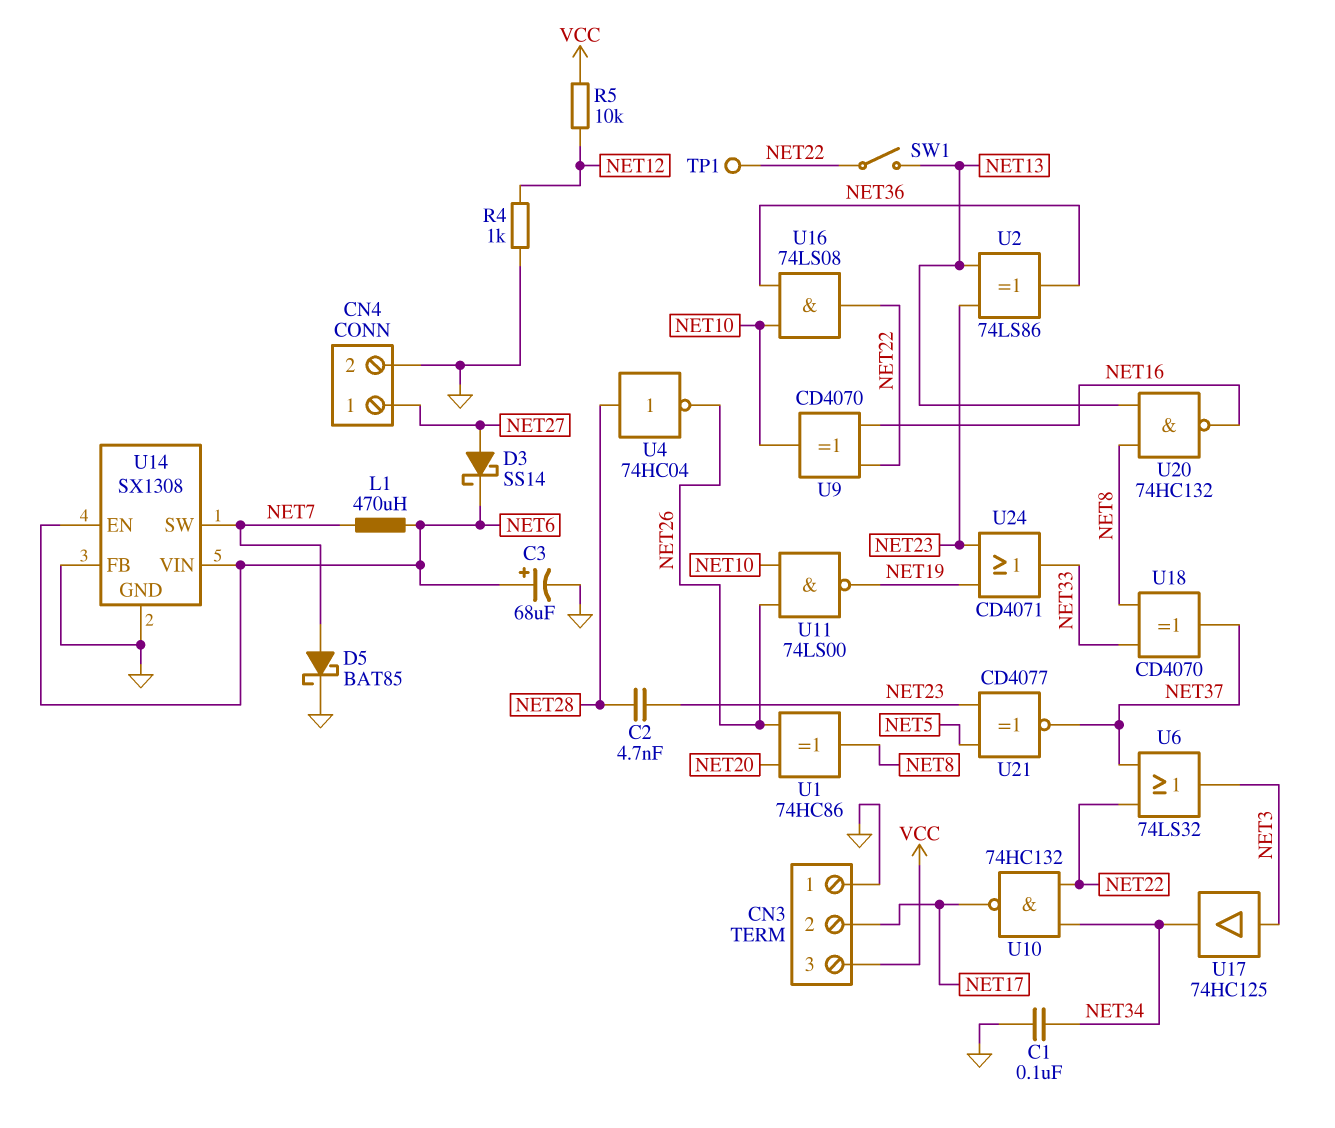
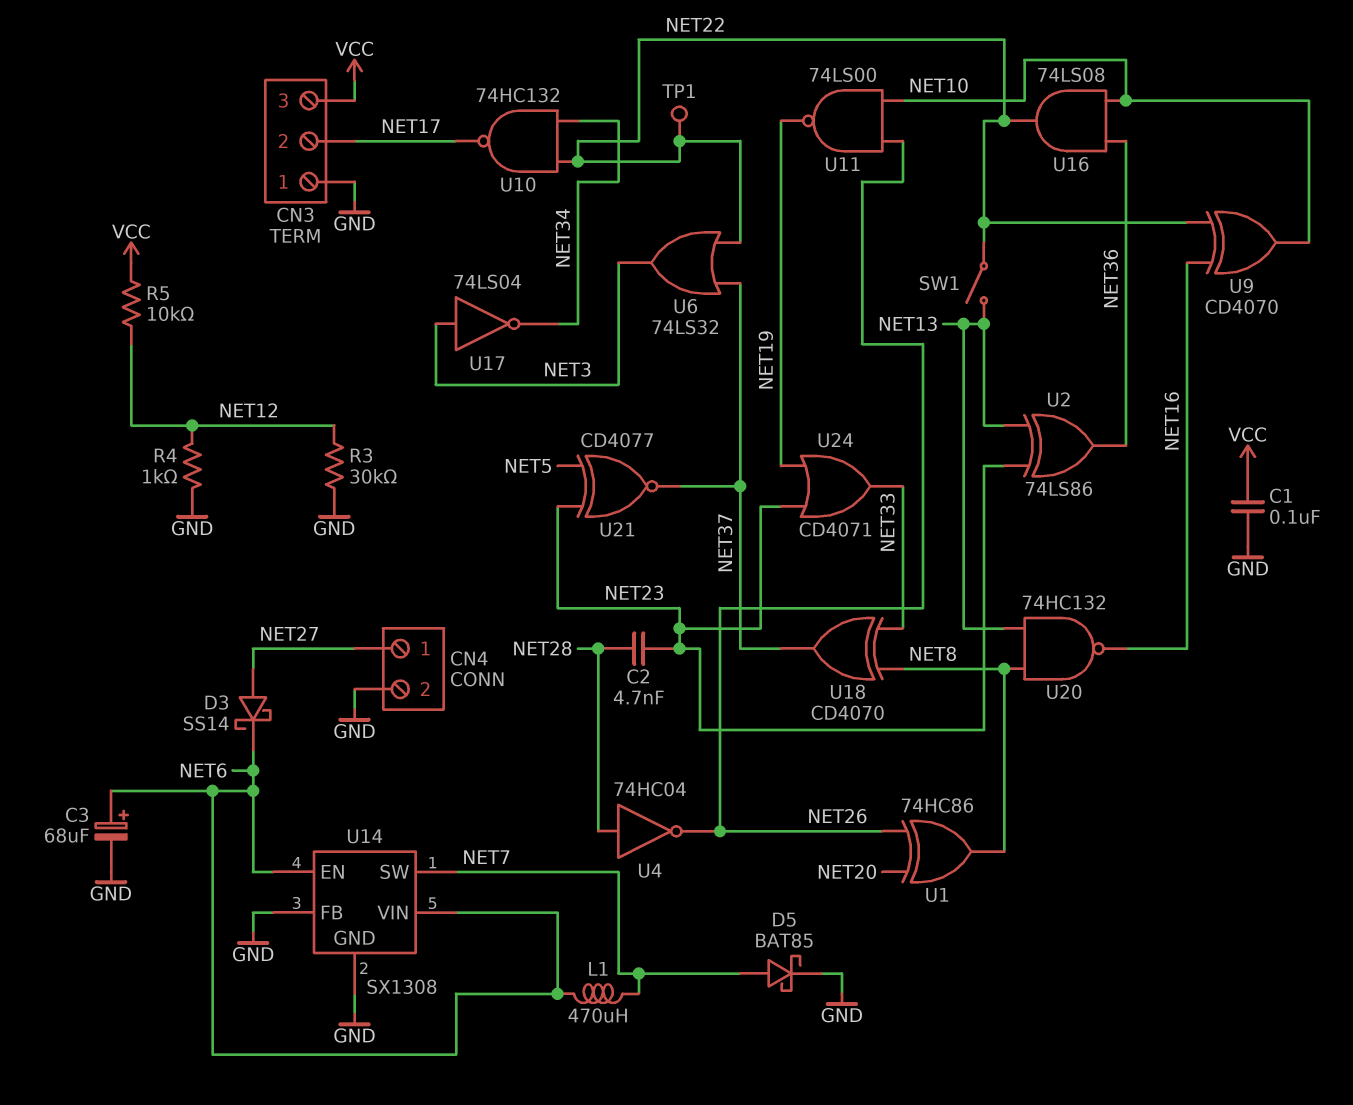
C1: 100nF (GND, NET34) -> 100nF (GND, VCC)
R3: none -> 30k (GND, NET12)
U17: buffer 74HC125 (in NET3, out NET34) -> NOT 74LS04 (in NET3, out NET34)

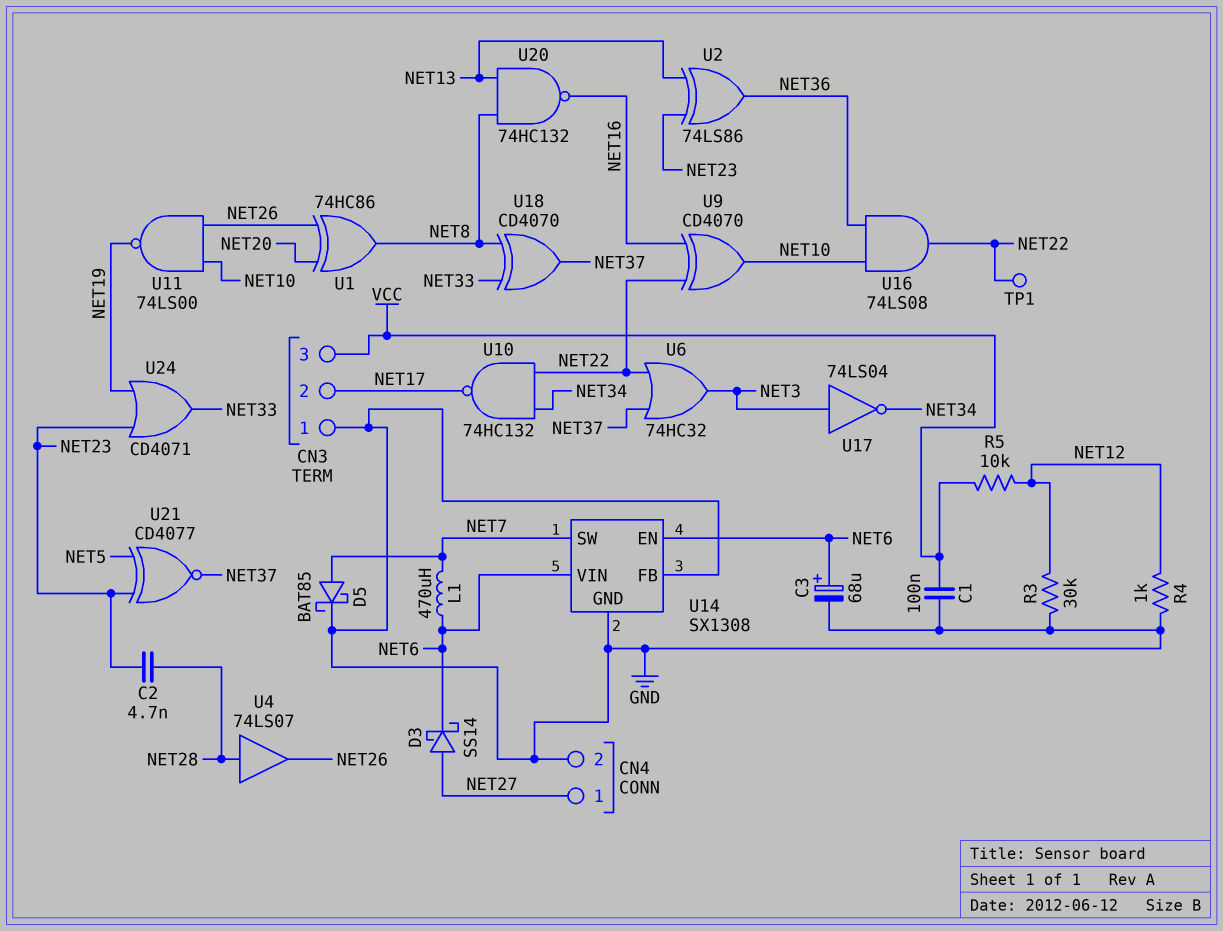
SW1: switch (NET13, NET22) -> none
U4: NOT 74HC04 (in NET28, out NET26) -> buffer 74LS07 (in NET28, out NET26)
U6: OR 74LS32 (in NET22, in NET37, out NET3) -> OR 74HC32 (in NET22, in NET37, out NET3)

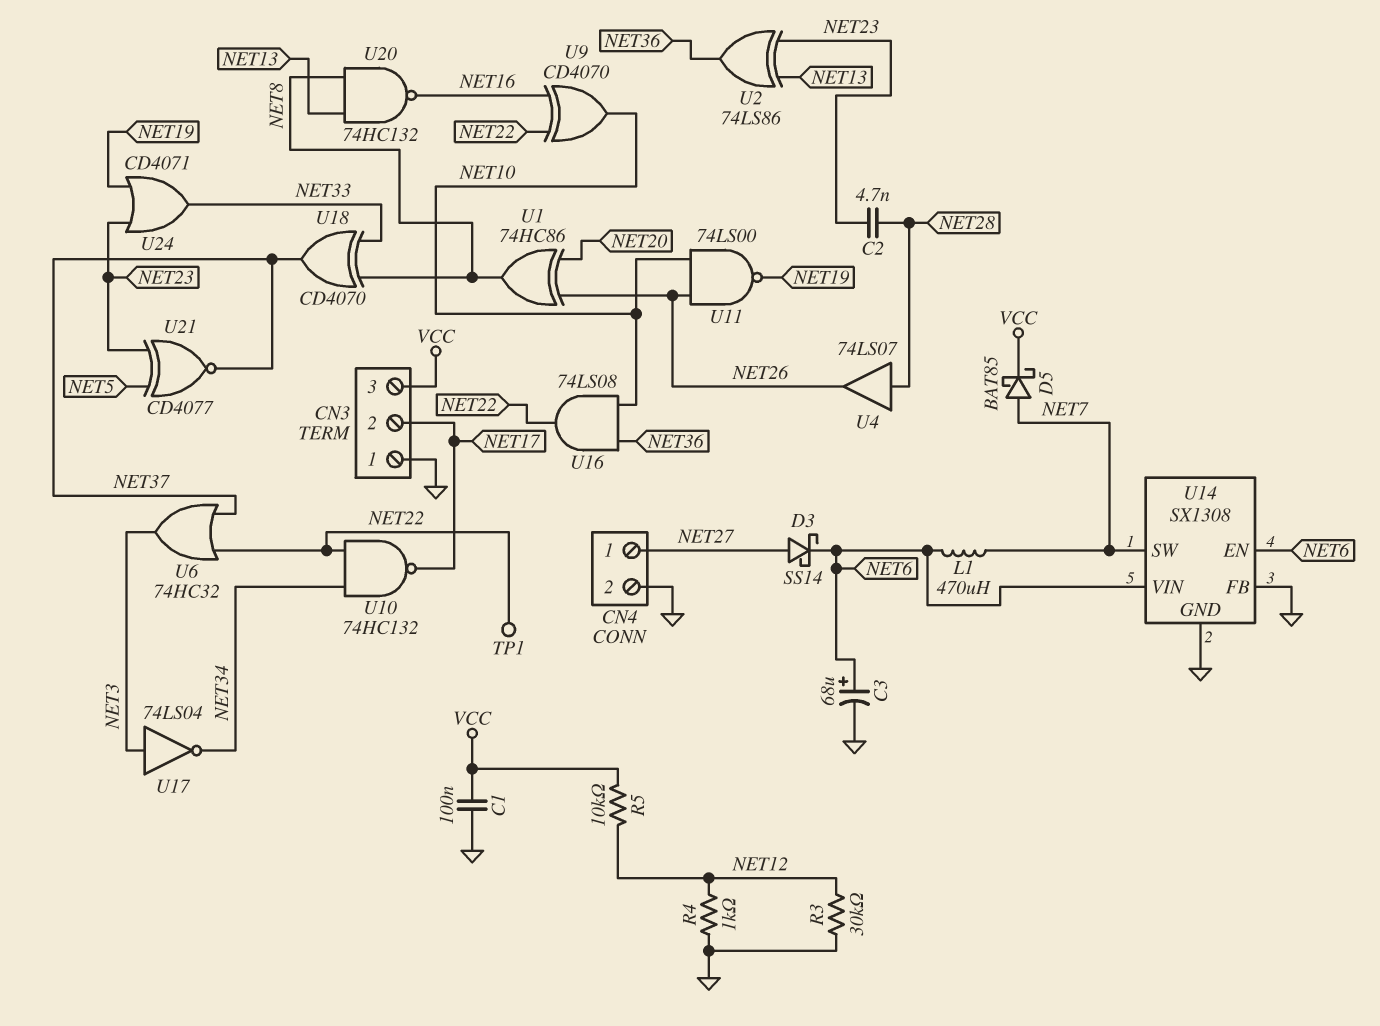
D5: schottky BAT85 (A NET7, K GND) -> schottky BAT85 (A NET7, K VCC)

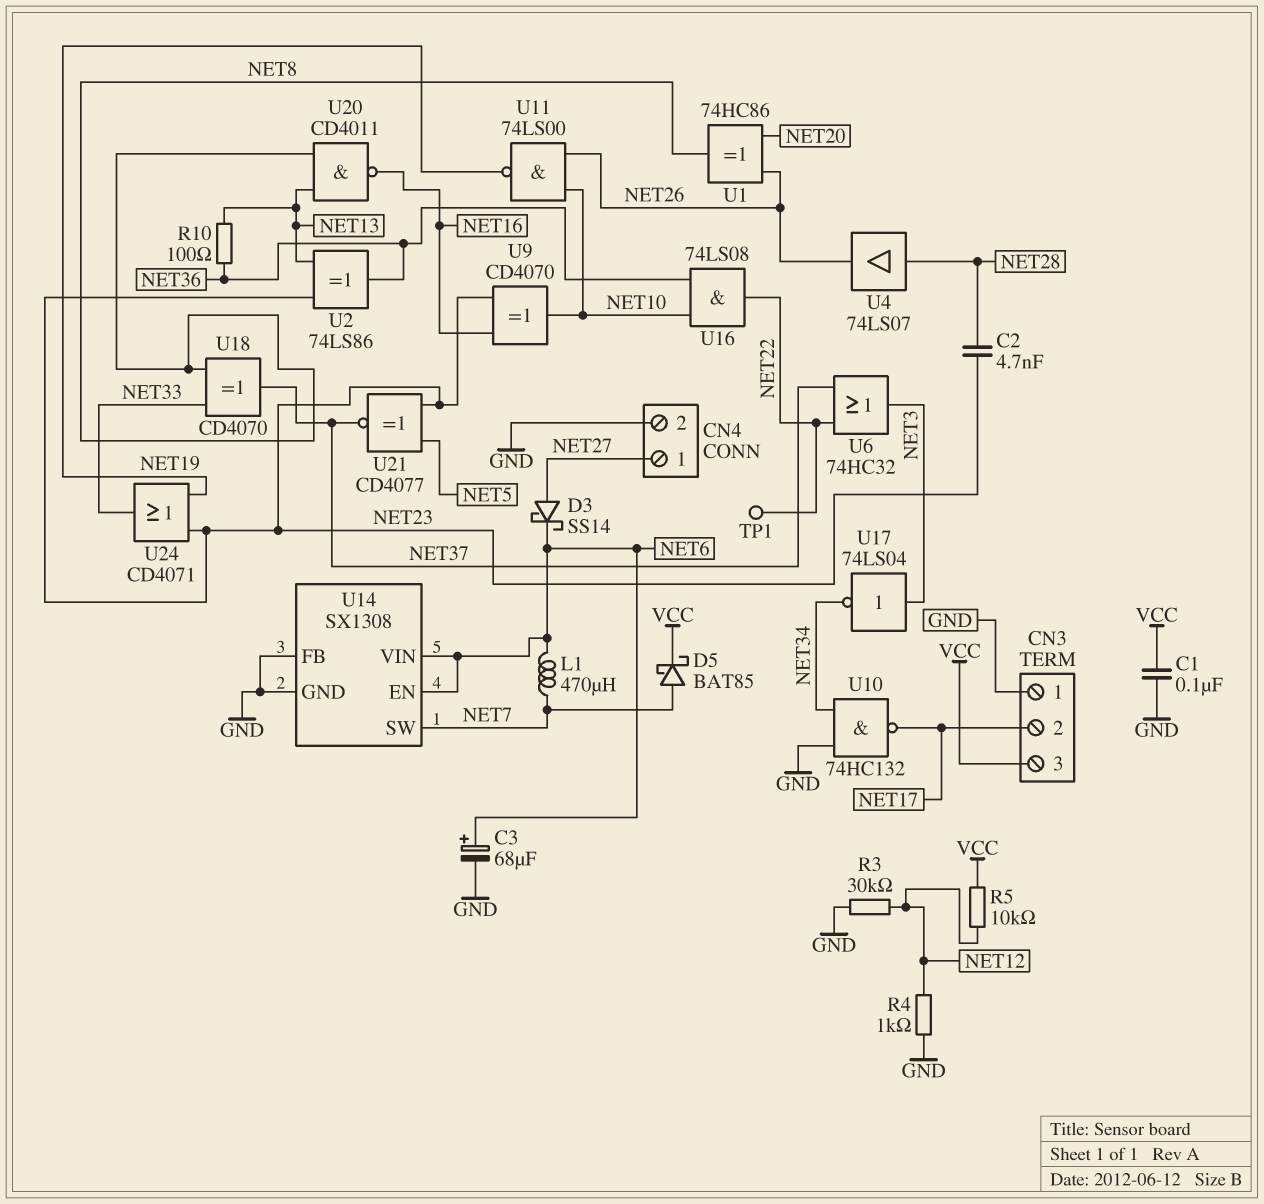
R10: none -> 100 (NET13, NET36)
U9: XOR CD4070 (in NET16, in NET22, out NET10) -> XOR CD4070 (in NET16, in NET23, out NET10)
U10: NAND 74HC132 (in NET22, in NET34, out NET17) -> NAND 74HC132 (in GND, in NET34, out NET17)
U20: NAND 74HC132 (in NET8, in NET13, out NET16) -> NAND CD4011 (in NET8, in NET13, out NET16)

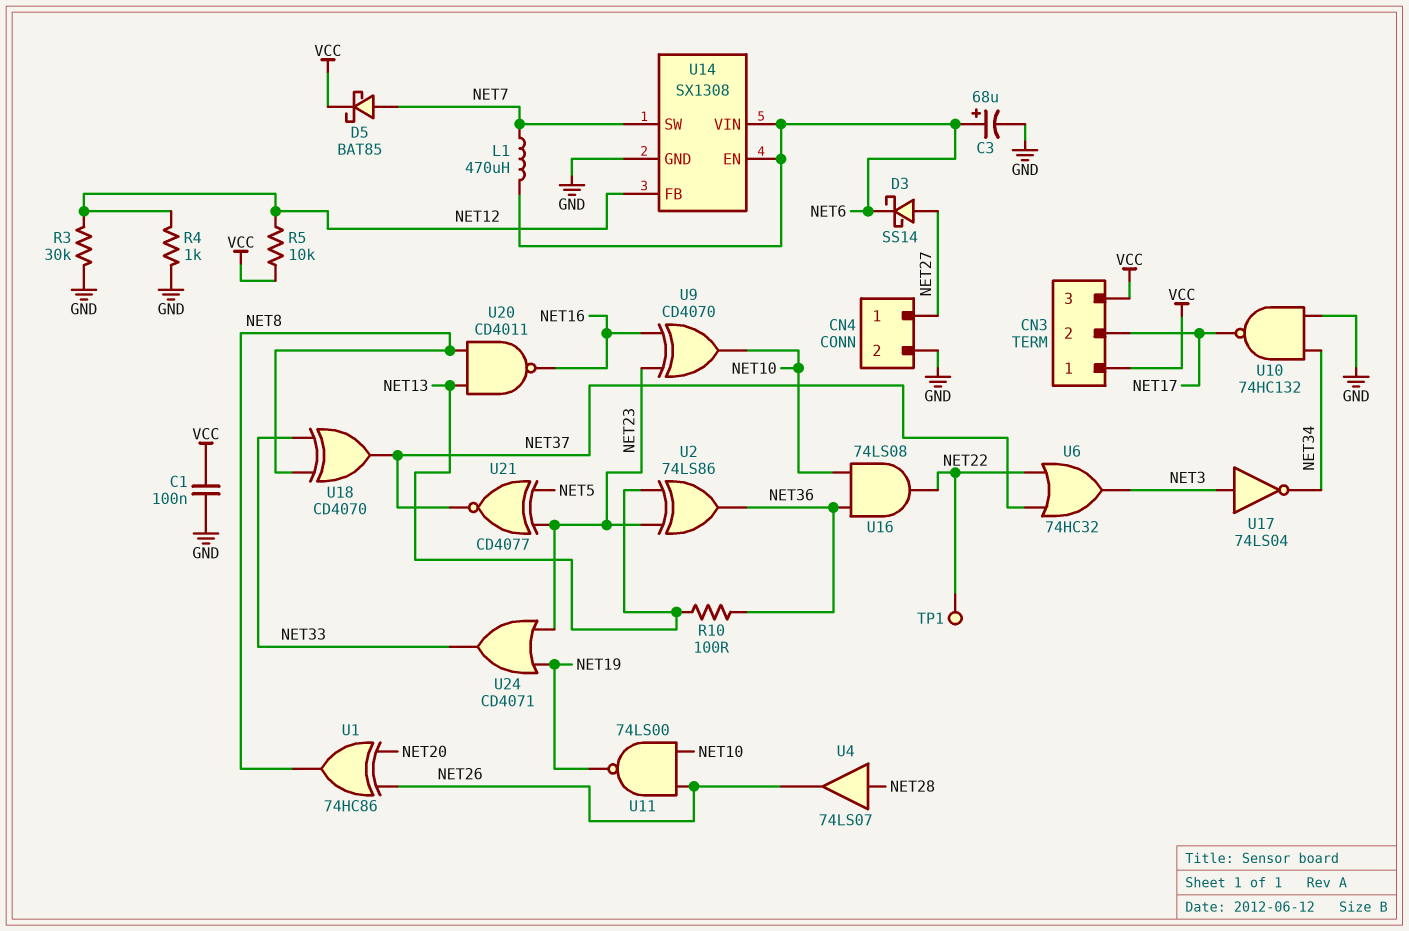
C2: 4.7nF (NET23, NET28) -> none
CN3 pin 1: GND -> VCC
U14 pin FB: GND -> NET12

